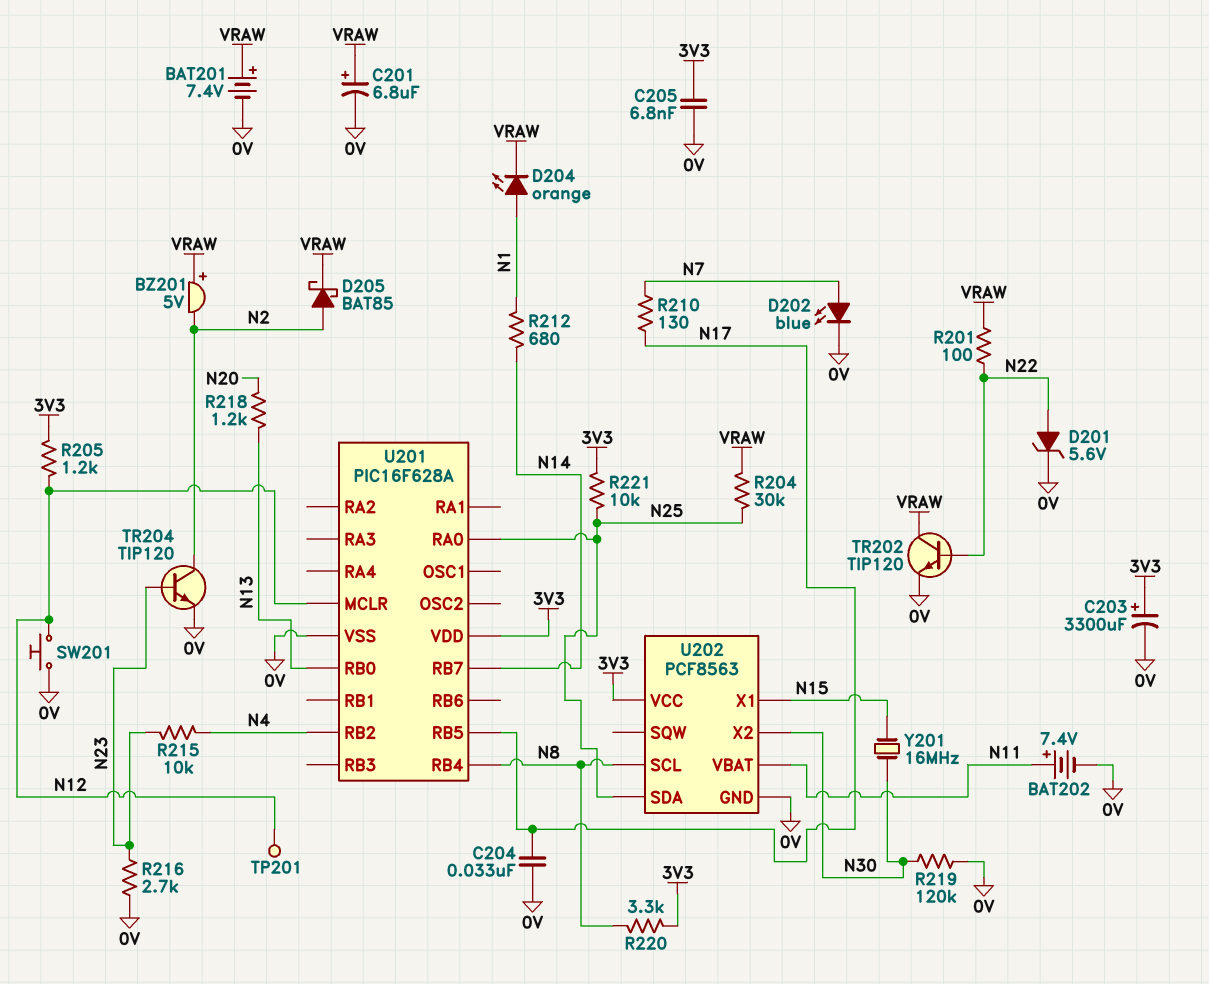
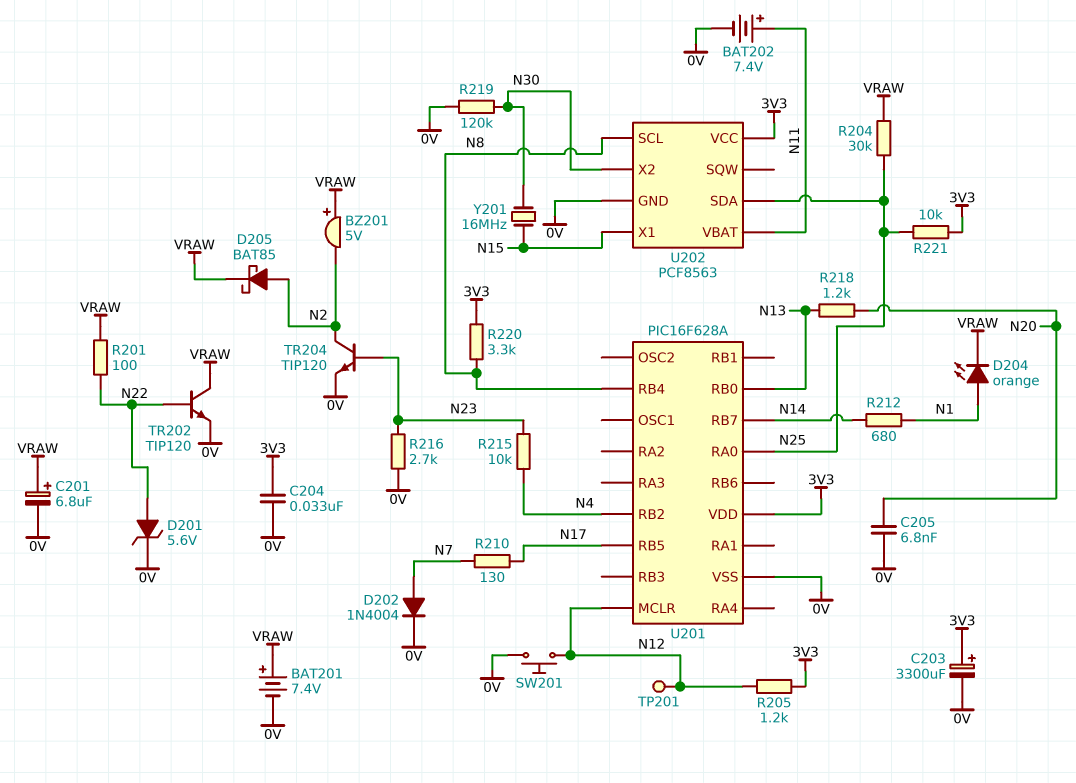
C204: 33nF (0V, N17) -> 33nF (0V, 3V3)
C205: 6.8nF (0V, 3V3) -> 6.8nF (0V, N20)
D202: LED blue (A N7, K 0V) -> diode 1N4004 (A N7, K 0V)

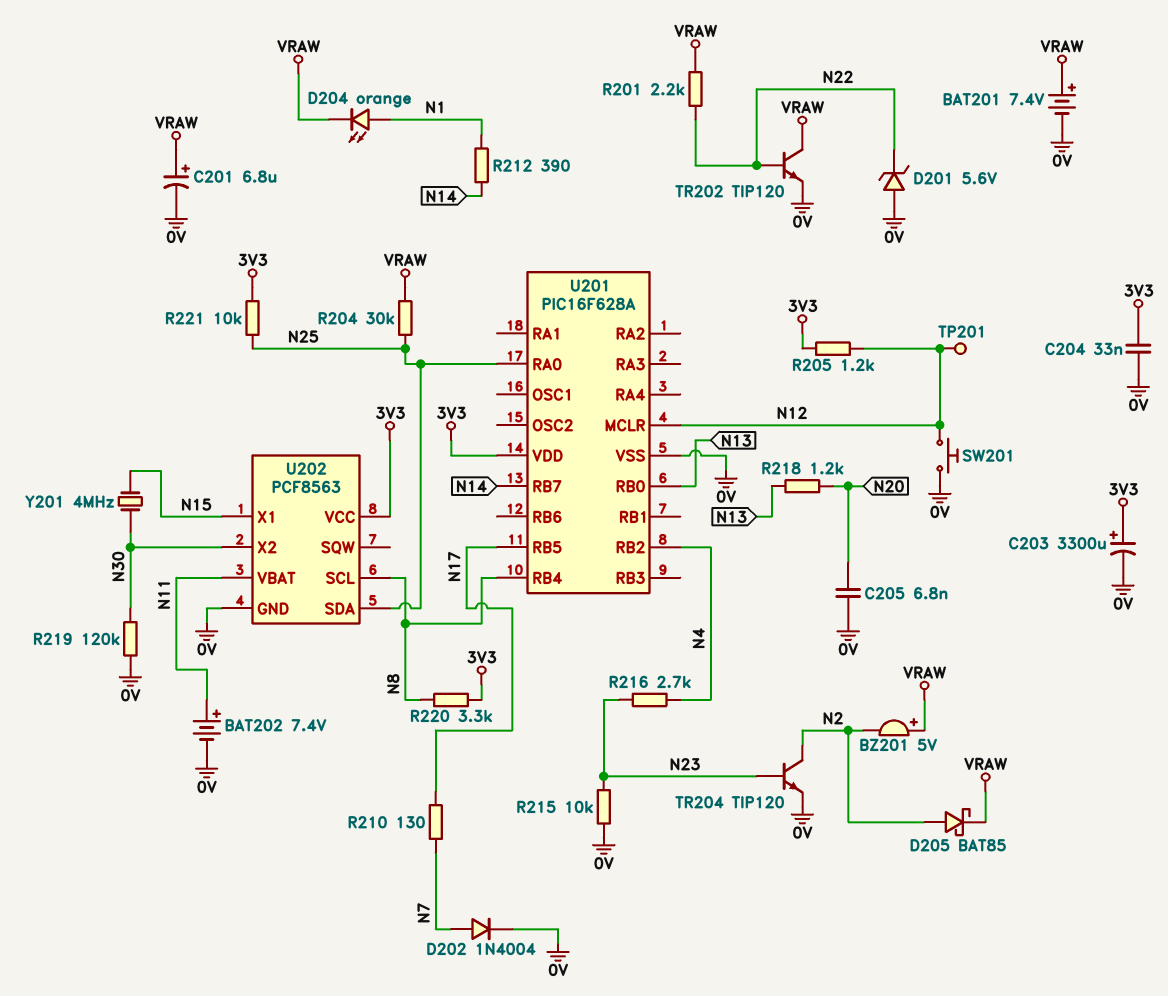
D201: zener 5.6V (A N22, K 0V) -> zener 5.6V (A 0V, K N22)
R201: 100 (N22, VRAW) -> 2.2k (N22, VRAW)
R212: 680 (N1, N14) -> 390 (N1, N14)
R215: 10k (N4, N23) -> 10k (0V, N23)
R216: 2.7k (0V, N23) -> 2.7k (N4, N23)
Y201: 16MHz (N15, N30) -> 4MHz (N15, N30)

